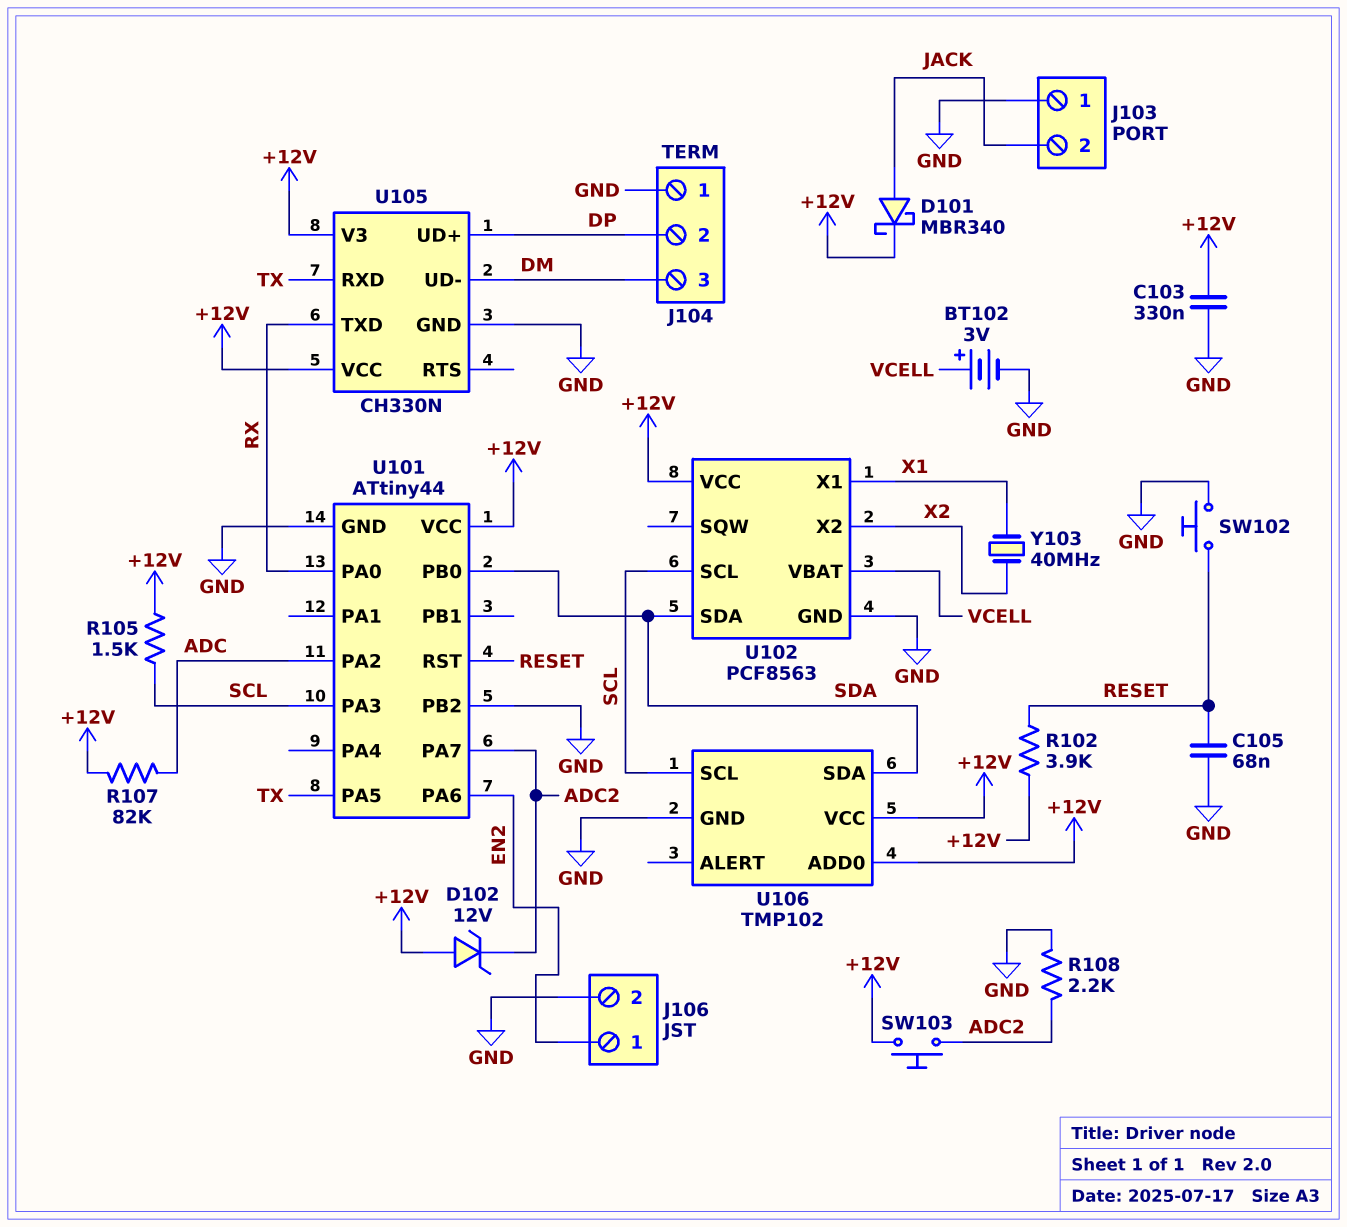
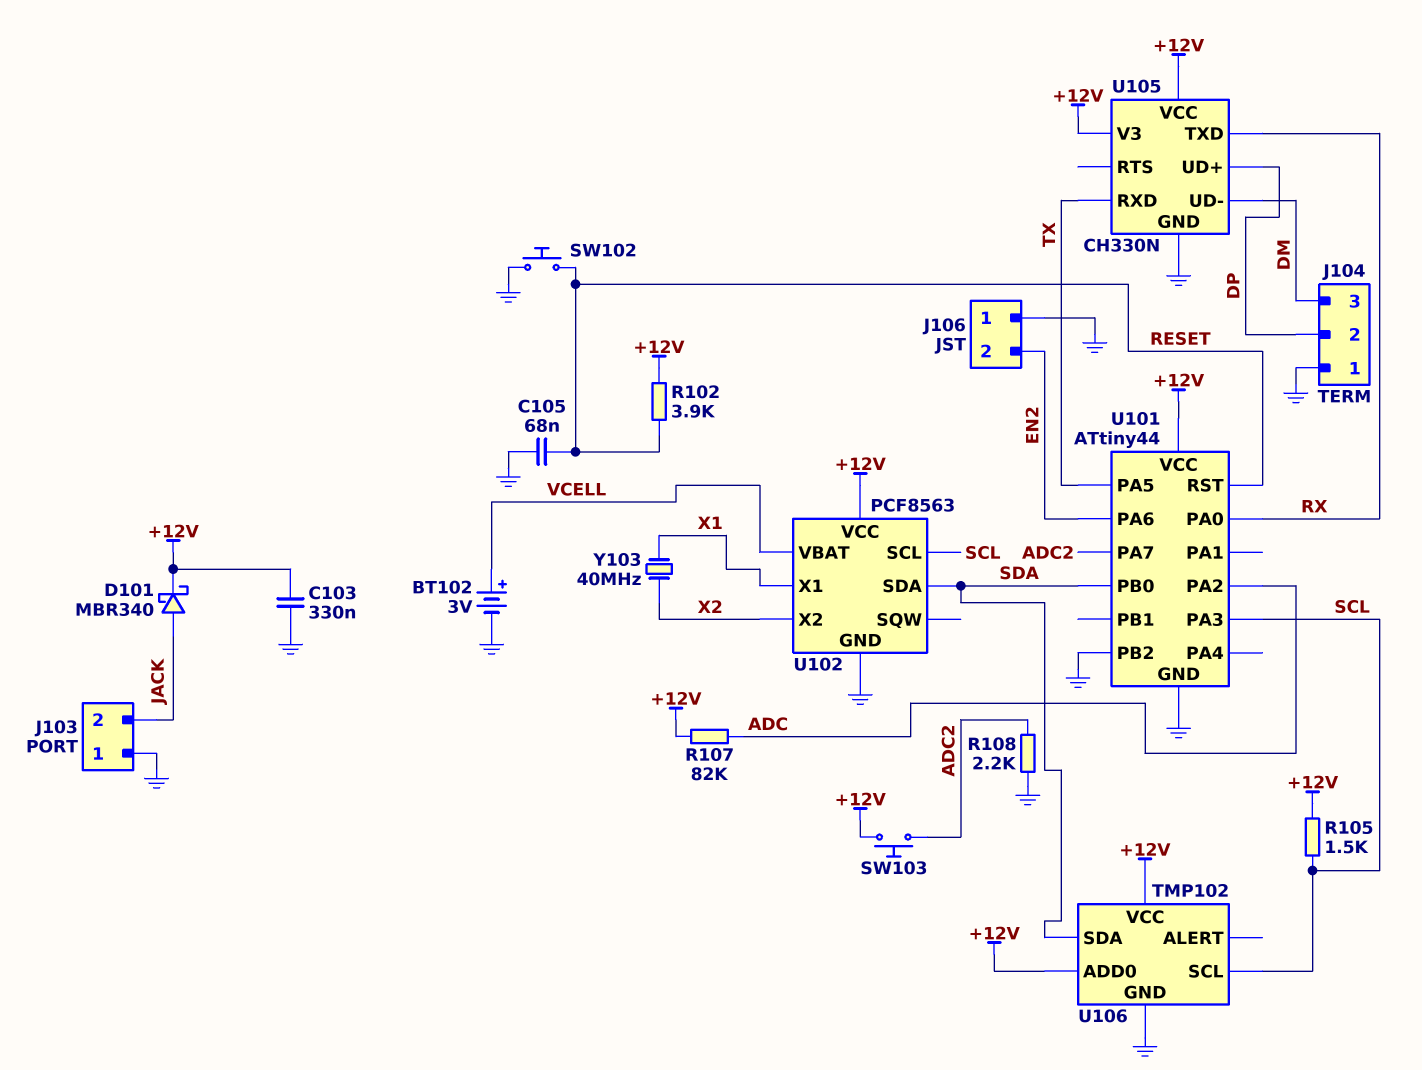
D102: zener 12V (A +12V, K ADC2) -> none
J106 pin 1: EN2 -> GND
J106 pin 2: GND -> EN2

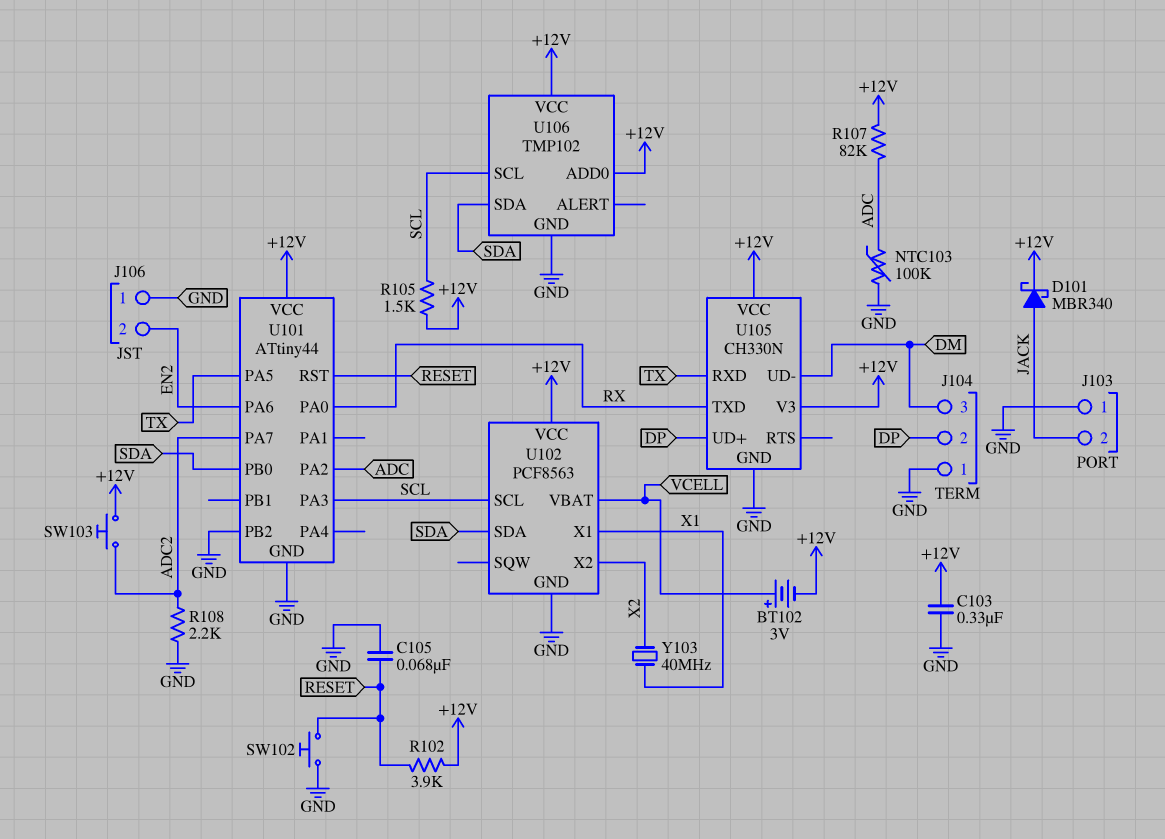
BT102: 3V (plus VCELL, minus GND) -> 3V (plus VCELL, minus +12V)
NTC103: none -> 100k (ADC, GND)

